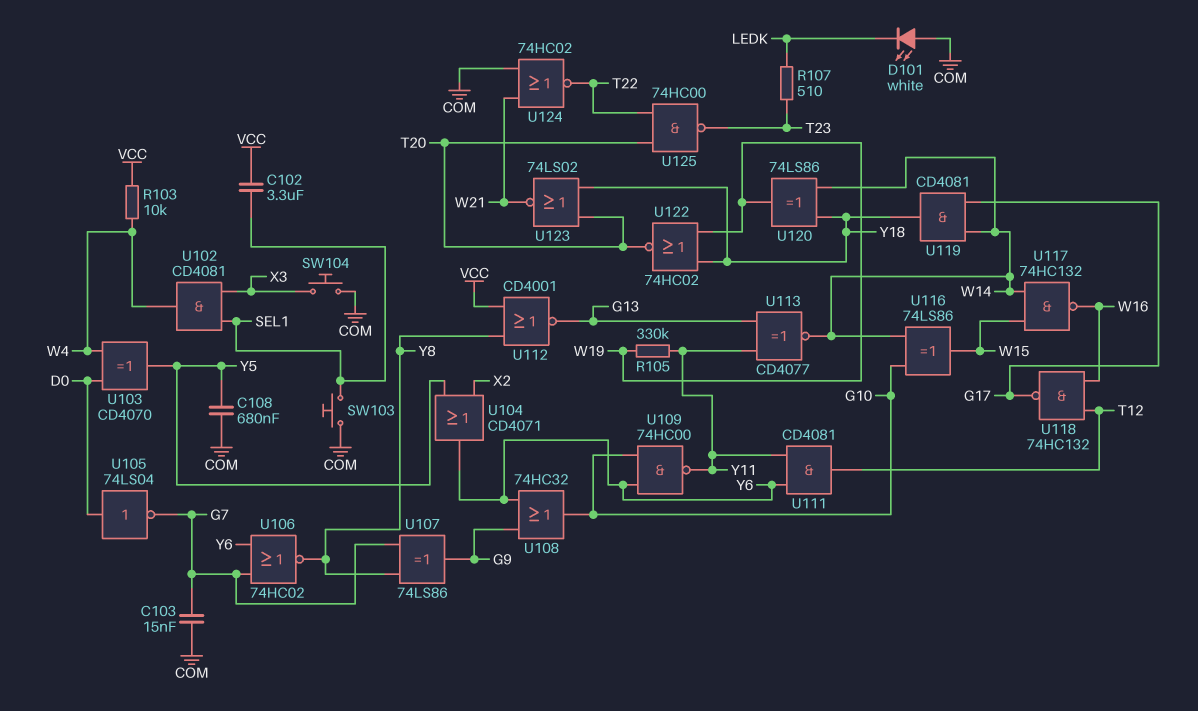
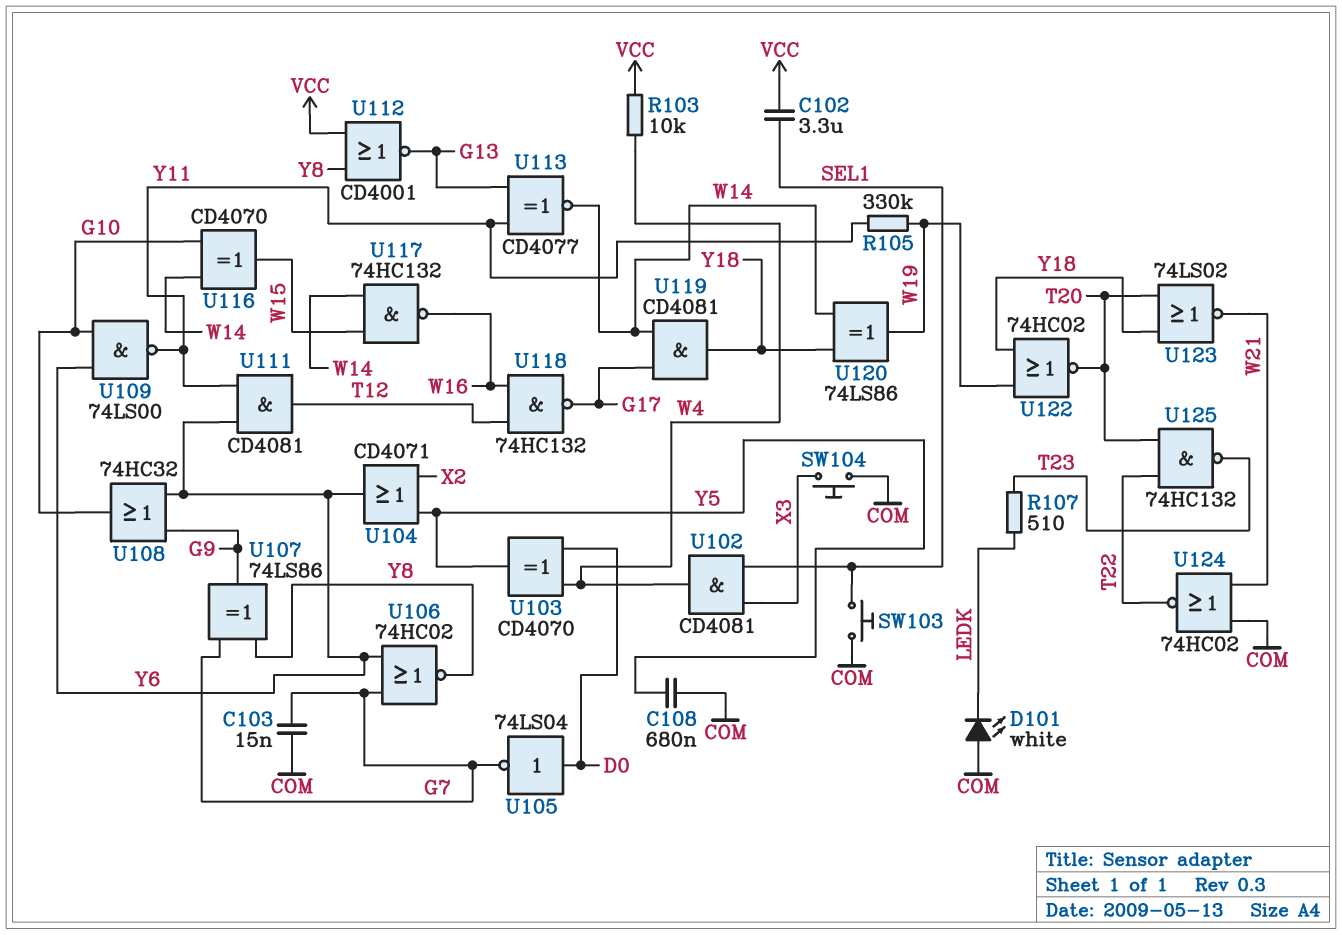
U109: NAND 74HC00 (in G10, in Y6, out Y11) -> NAND 74LS00 (in G10, in Y6, out Y11)
U116: XOR 74LS86 (in G10, in W14, out W15) -> XOR CD4070 (in G10, in W14, out W15)
U125: NAND 74HC00 (in T20, in T22, out T23) -> NAND 74HC132 (in T20, in T22, out T23)

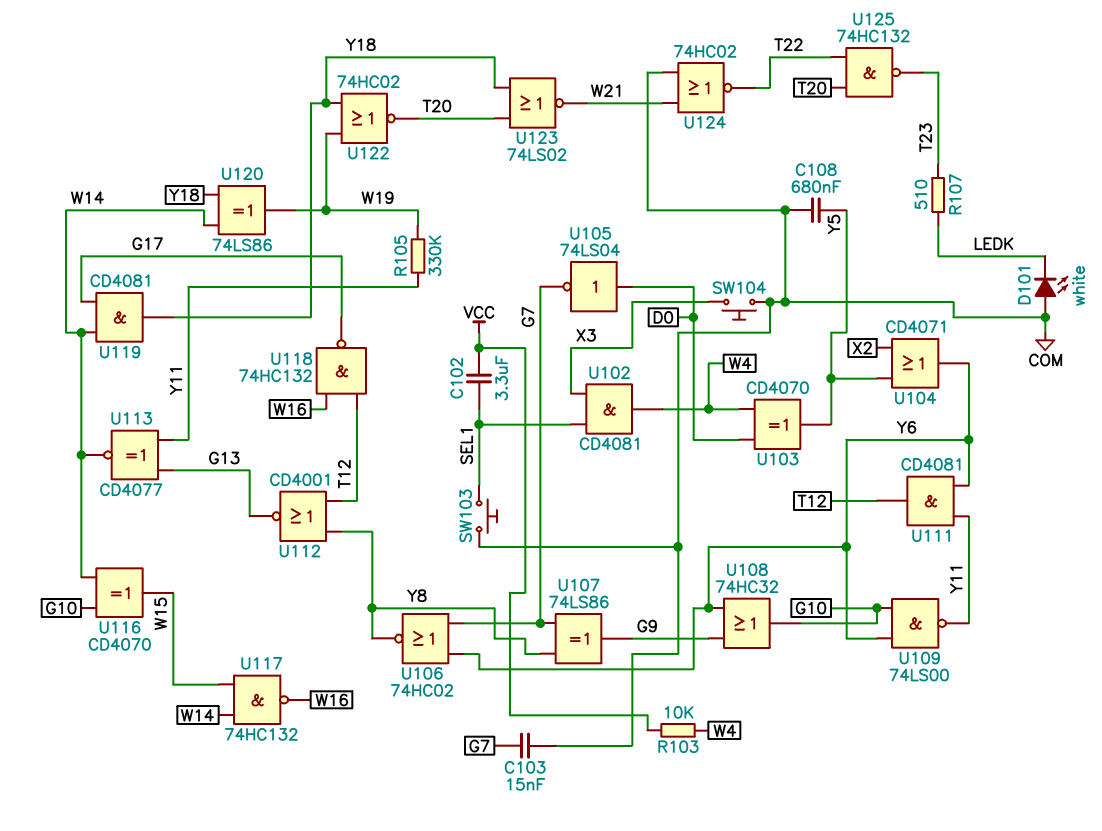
U112: NOR CD4001 (in VCC, in Y8, out G13) -> NOR CD4001 (in T12, in Y8, out G13)

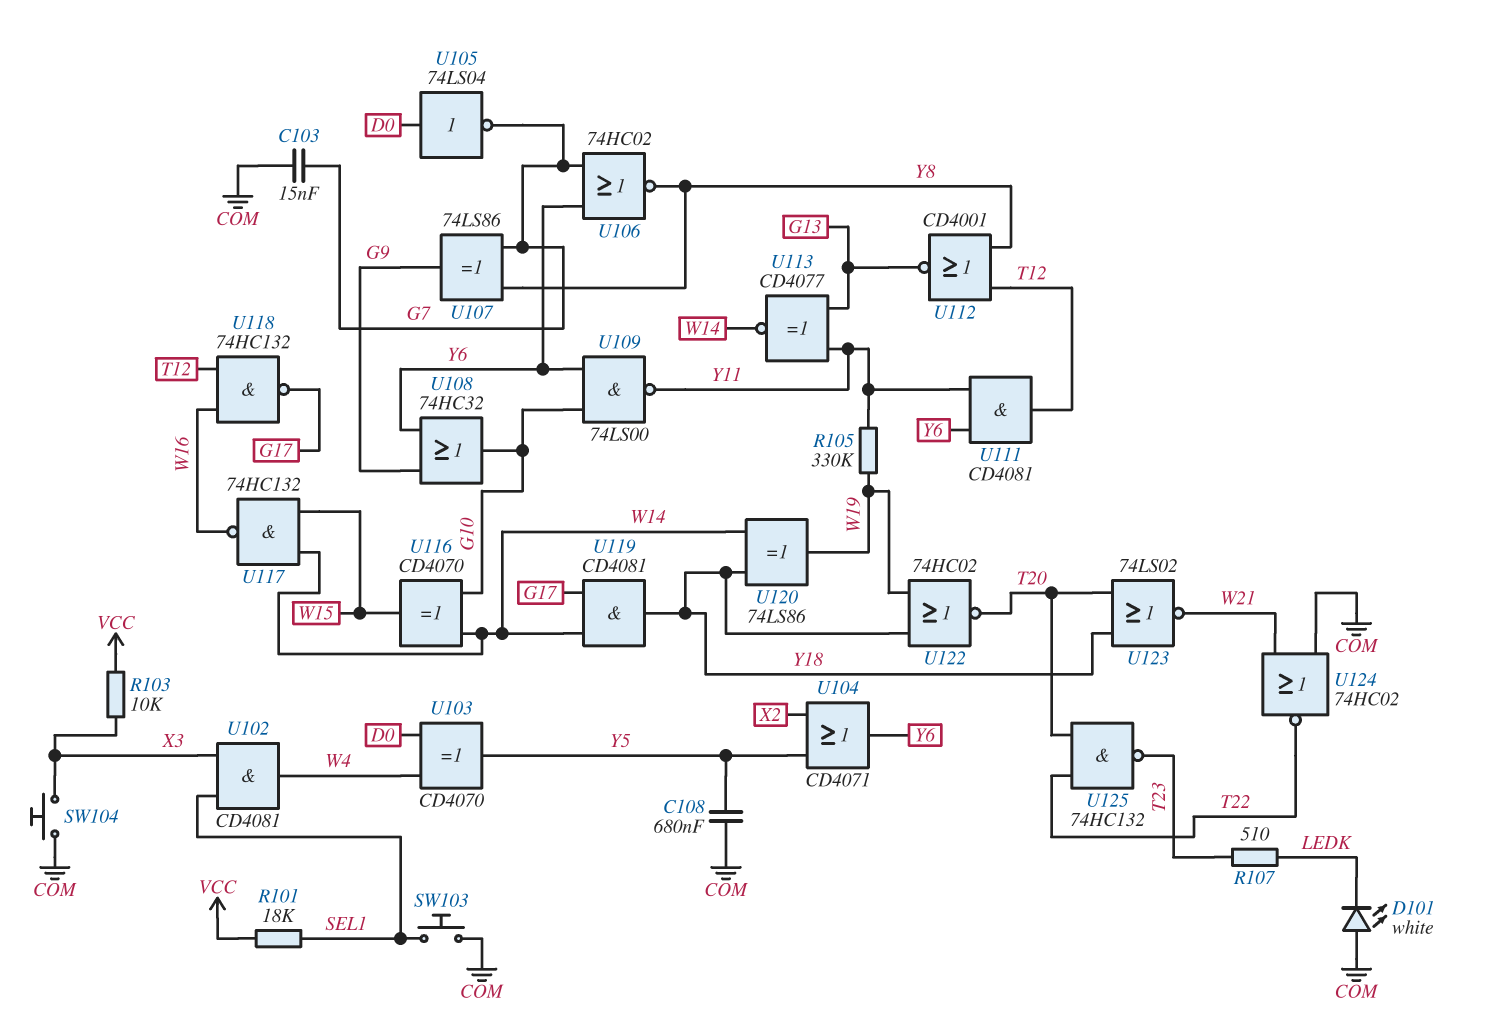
C102: 3.3uF (SEL1, VCC) -> none
R101: none -> 18k (SEL1, VCC)
R103: 10k (VCC, W4) -> 10k (VCC, X3)

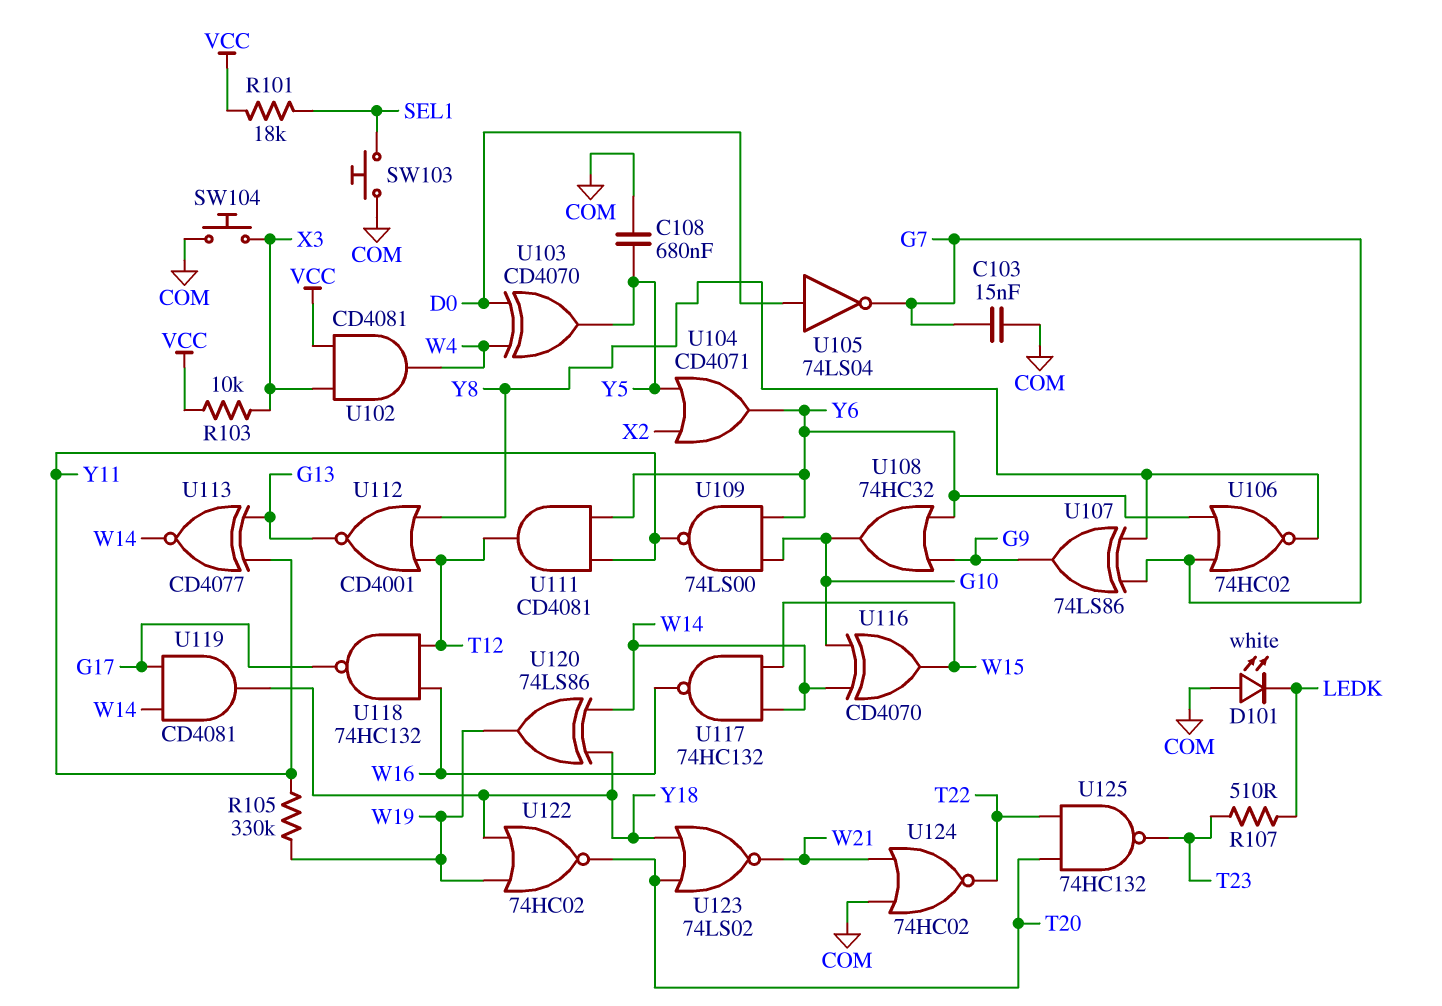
U102: AND CD4081 (in SEL1, in X3, out W4) -> AND CD4081 (in VCC, in X3, out W4)

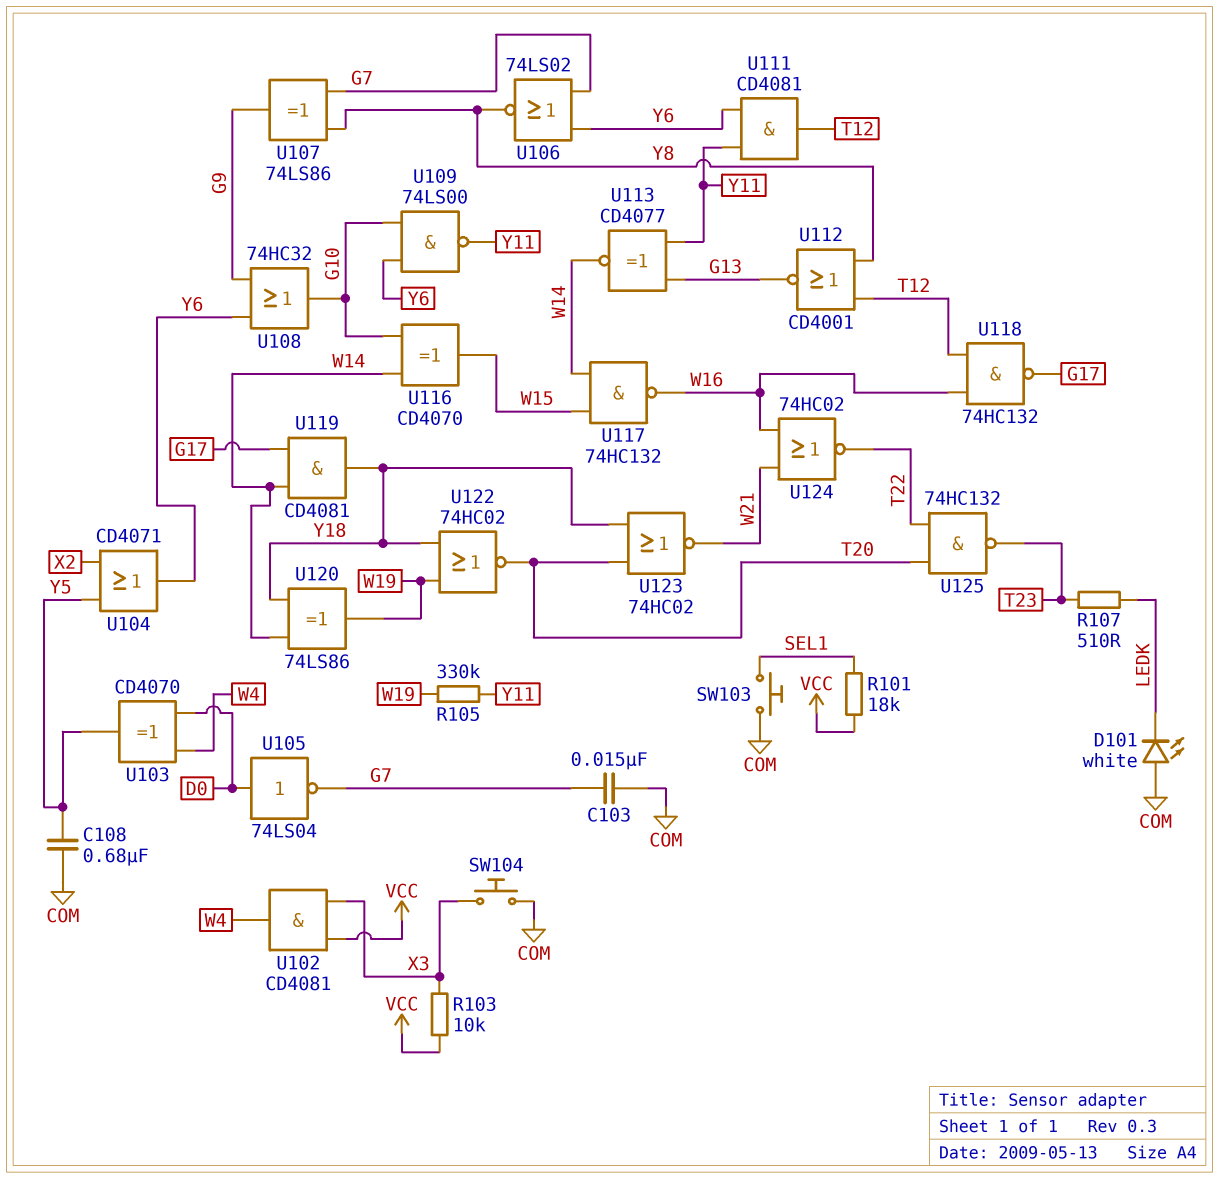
U106: NOR 74HC02 (in G7, in Y6, out Y8) -> NOR 74LS02 (in G7, in Y6, out Y8)
U123: NOR 74LS02 (in T20, in Y18, out W21) -> NOR 74HC02 (in T20, in Y18, out W21)
U124: NOR 74HC02 (in COM, in W21, out T22) -> NOR 74HC02 (in W16, in W21, out T22)

